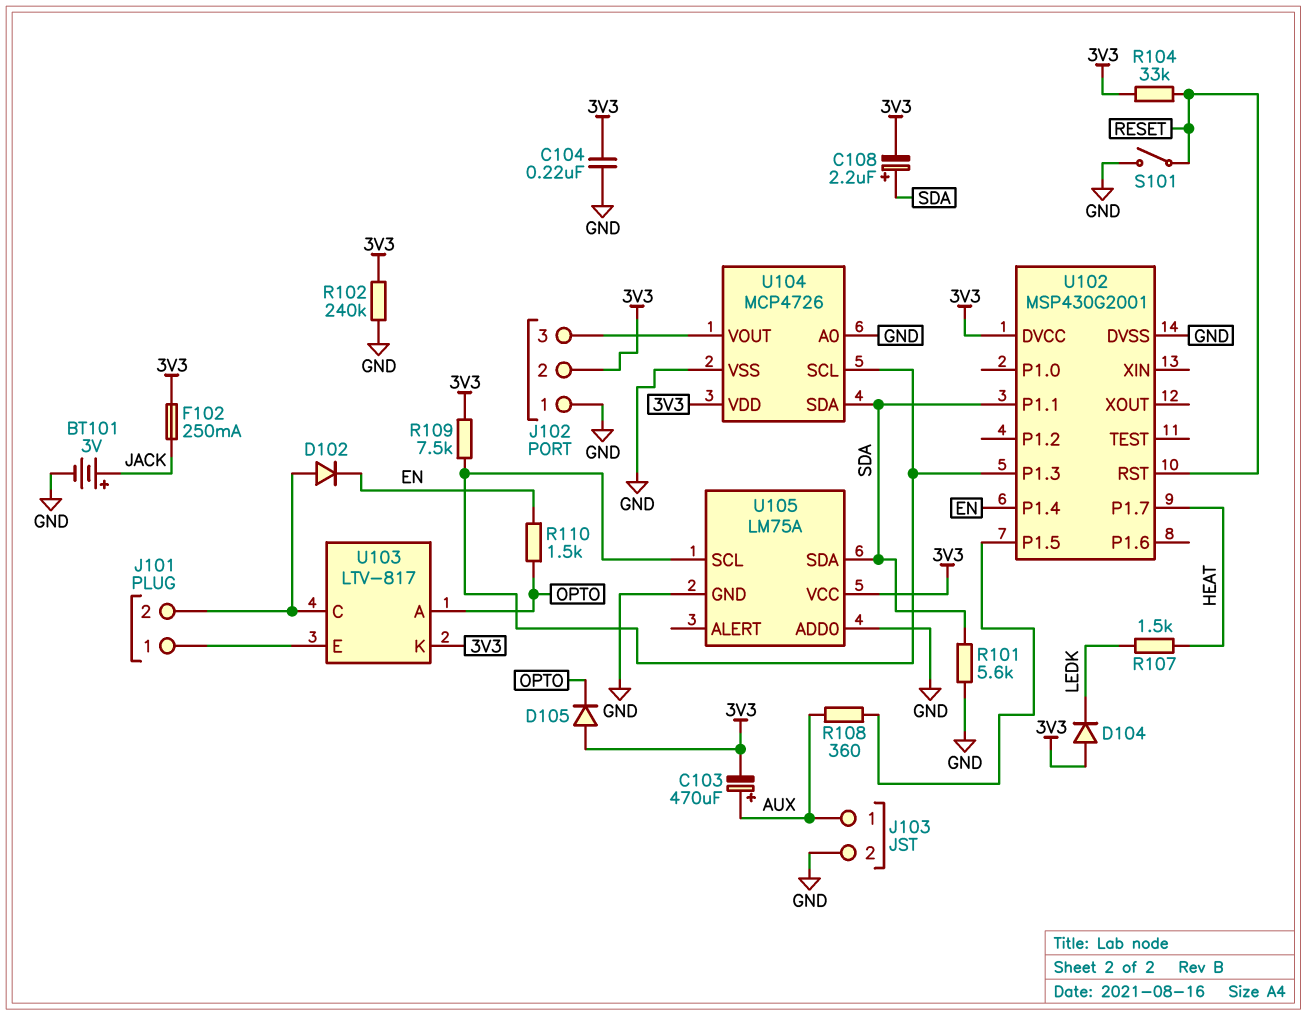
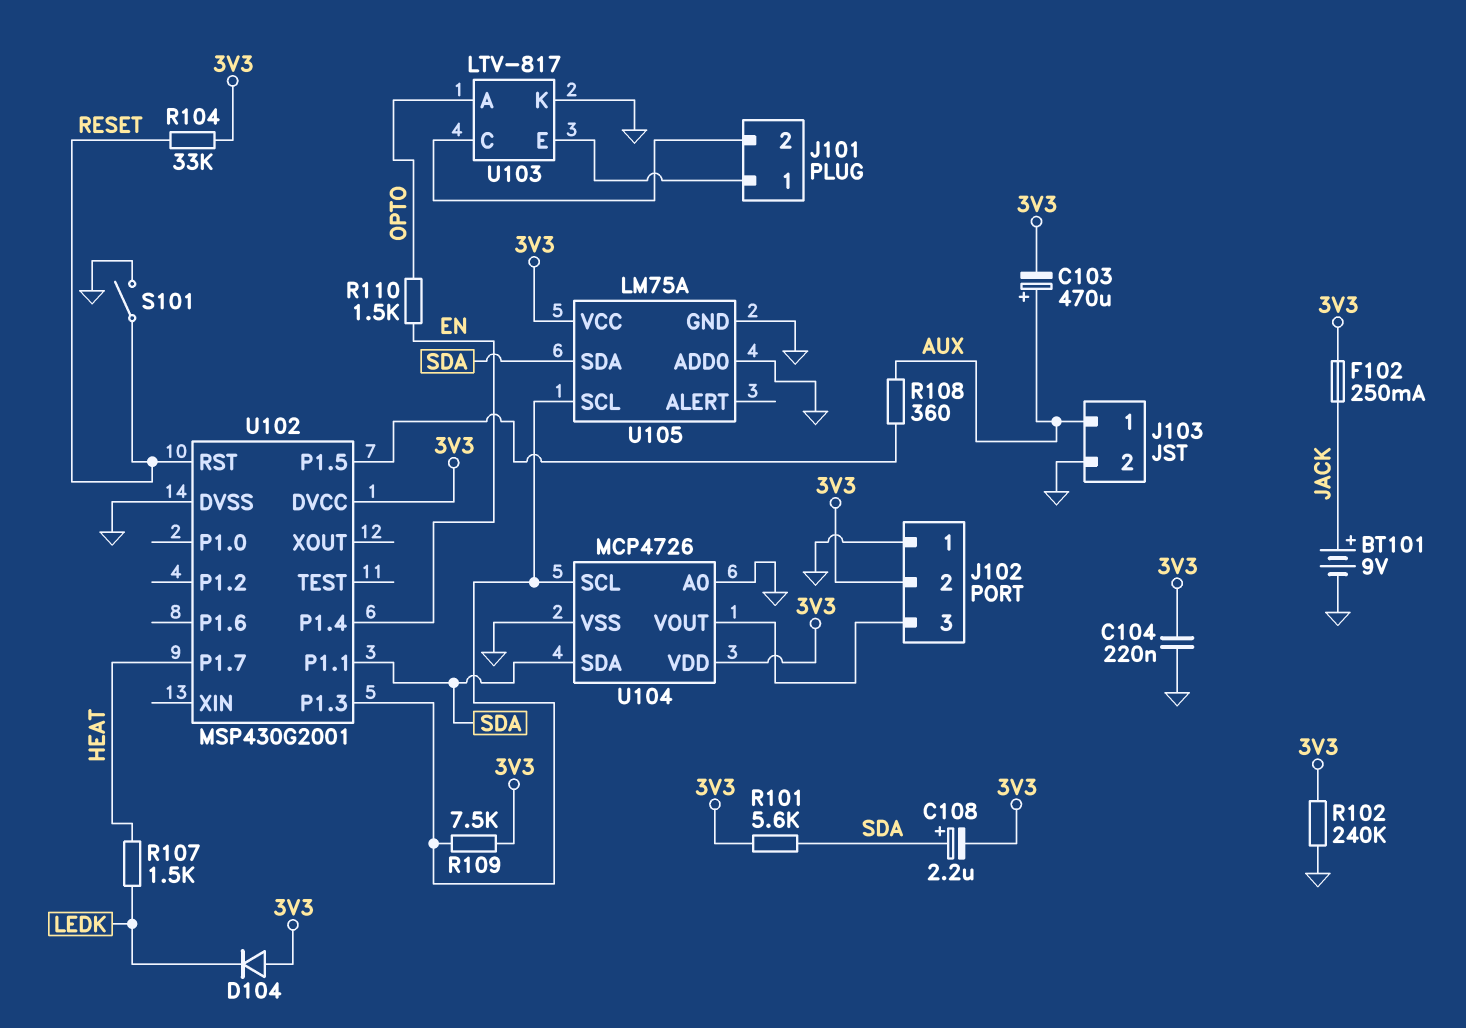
BT101: 3V (plus JACK, minus GND) -> 9V (plus JACK, minus GND)
D102: diode (A J101/2, K EN) -> none
D105: diode (A 3V3, K OPTO) -> none
R101: 5.6k (GND, SDA) -> 5.6k (3V3, SDA)
U103 pin K: 3V3 -> GND

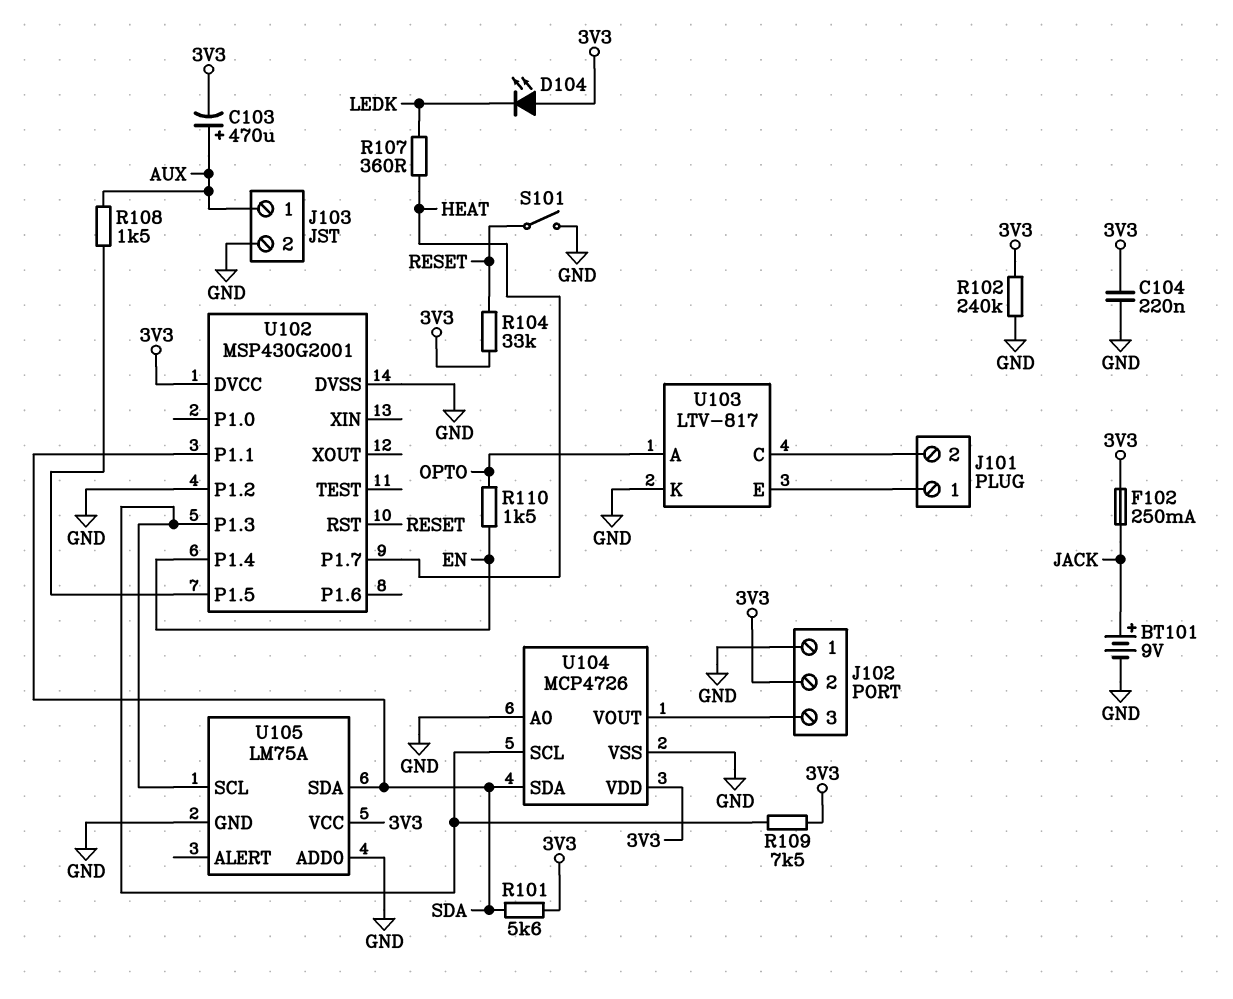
C108: 2.2uF (plus SDA, minus 3V3) -> none
D104: diode (A 3V3, K LEDK) -> LED (A 3V3, K LEDK)
R107: 1.5k (HEAT, LEDK) -> 360 (HEAT, LEDK)
R108: 360 (AUX, U102/P1.5) -> 1.5k (AUX, U102/P1.5)
U102 pin P1.2: none -> GND

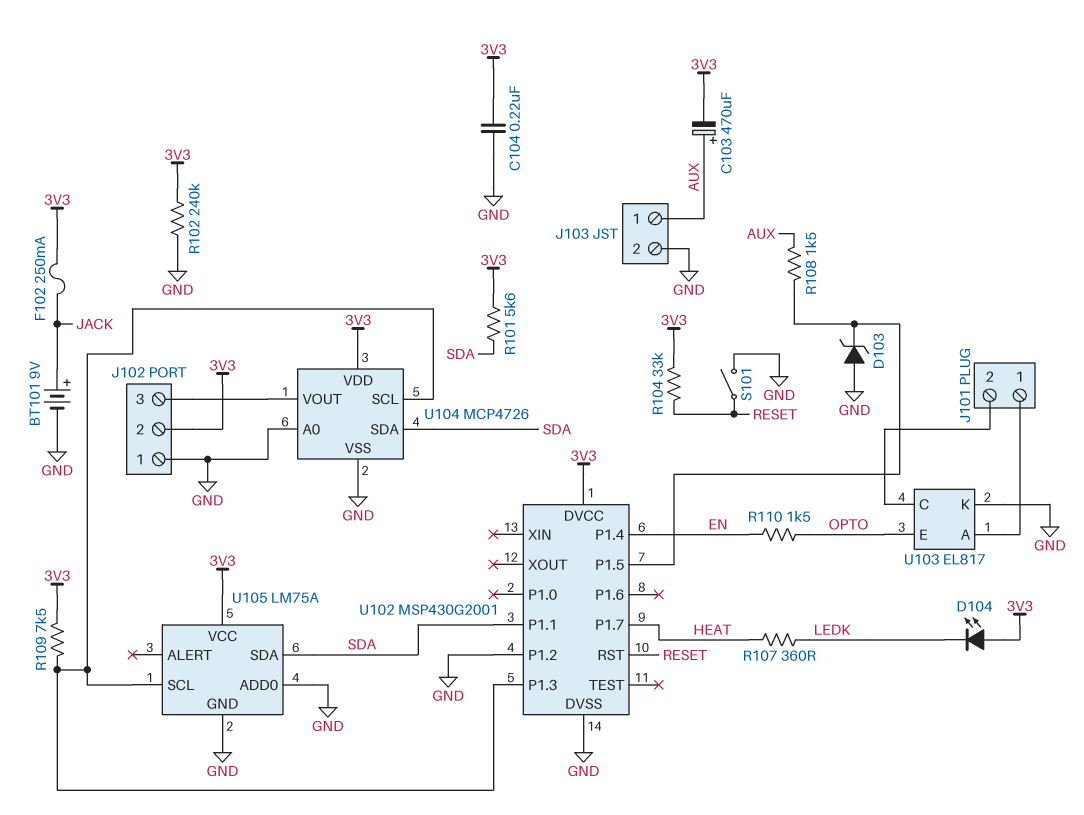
D103: none -> zener (A GND, K U102/P1.5)
U103: LTV-817 -> EL817
U103 pin A: OPTO -> J101/1
U103 pin E: J101/1 -> OPTO

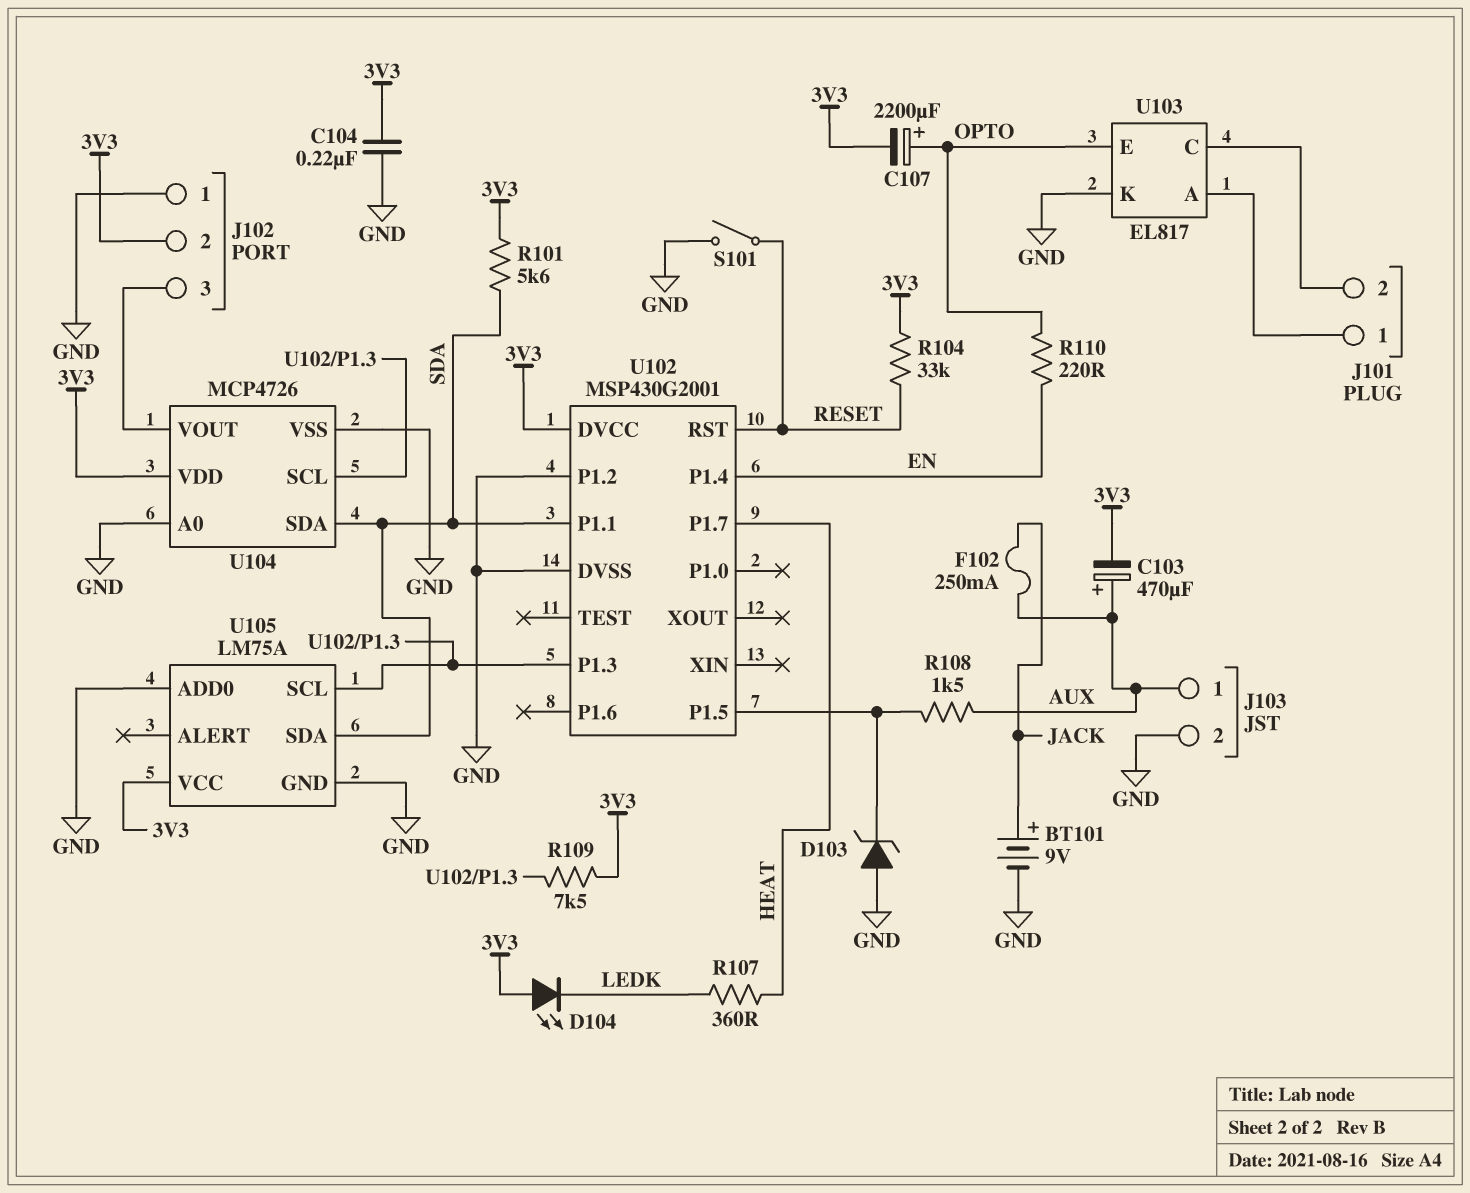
C107: none -> 2200uF (plus OPTO, minus 3V3)
F102: 250mA (3V3, JACK) -> 250mA (AUX, JACK)
R102: 240k (3V3, GND) -> none
R110: 1.5k (EN, OPTO) -> 220 (EN, OPTO)

